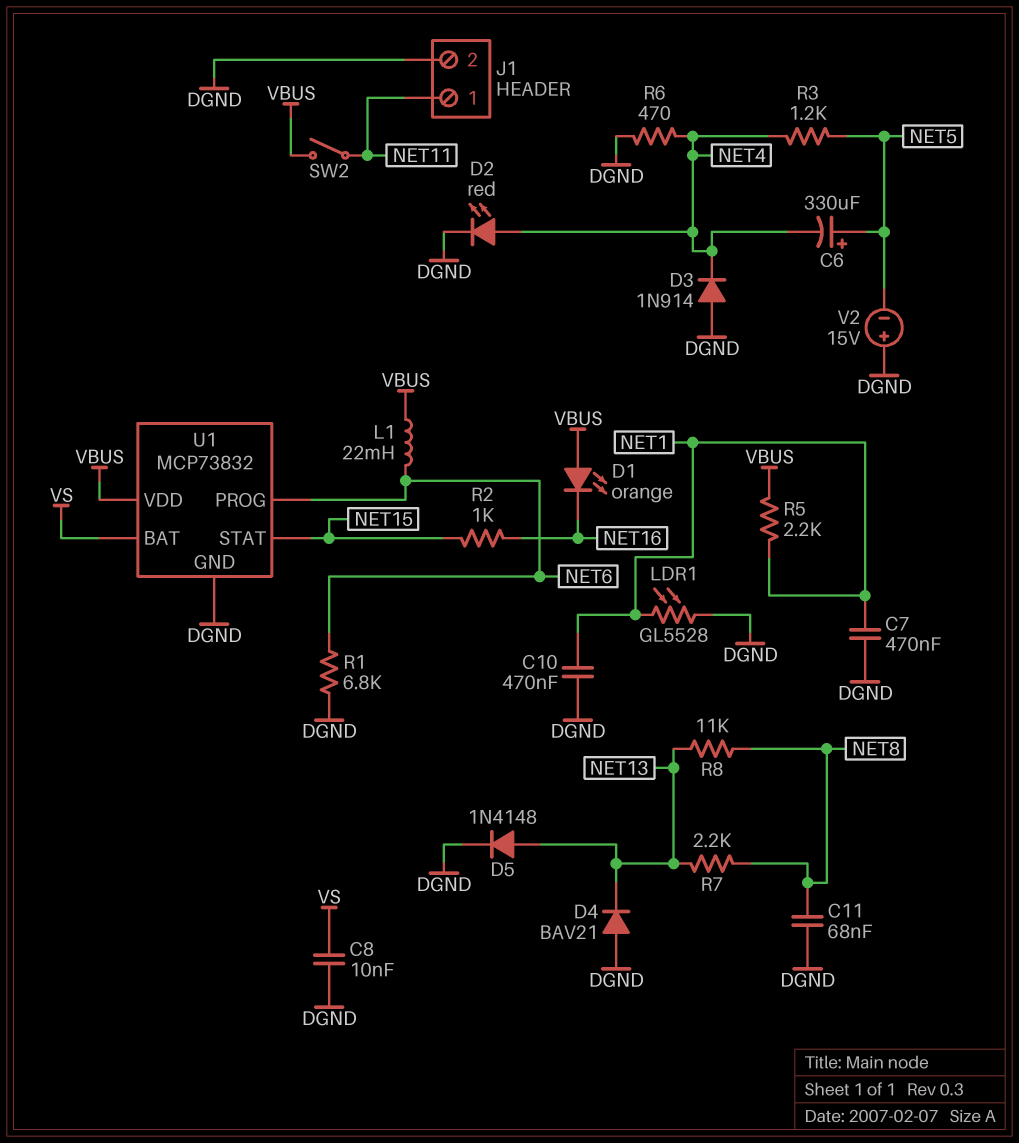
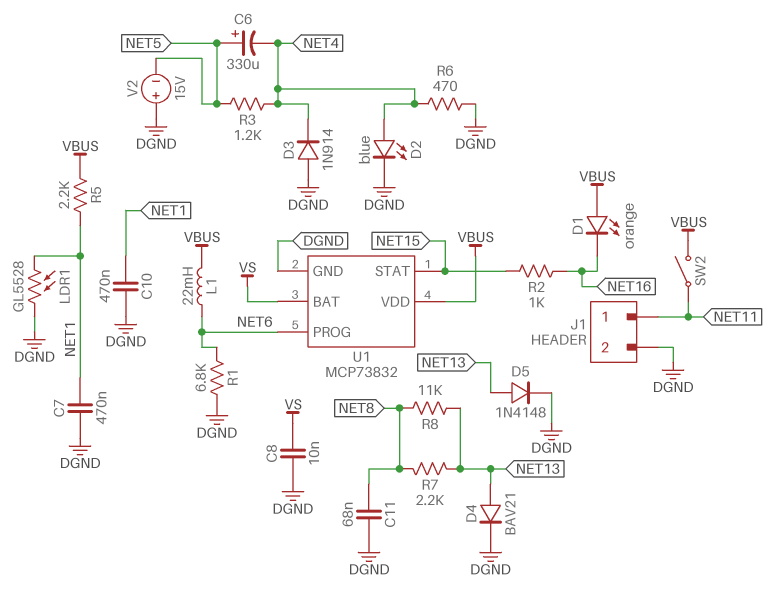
D2: LED red (A NET4, K DGND) -> LED blue (A NET4, K DGND)
D4: diode BAV21 (A DGND, K NET13) -> diode BAV21 (A NET13, K DGND)

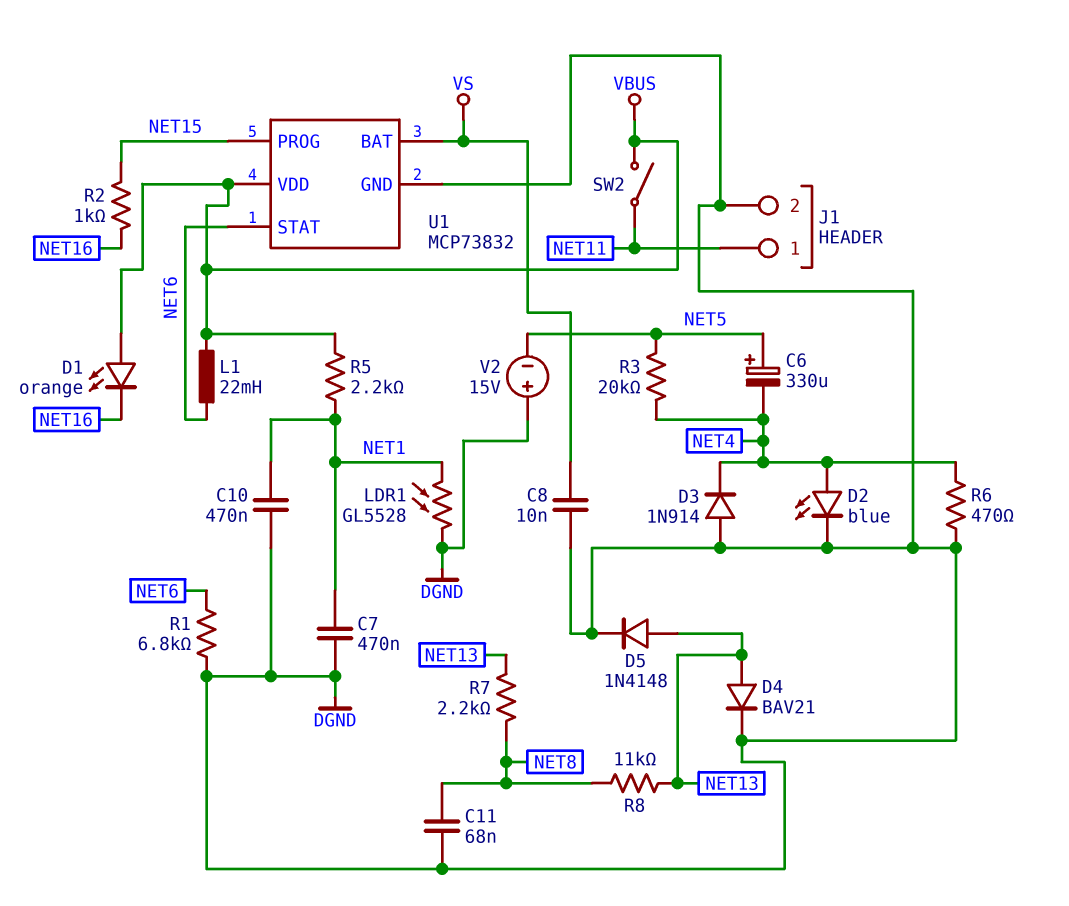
R3: 1.2k (NET4, NET5) -> 20k (NET4, NET5)
U1 pin PROG: NET6 -> NET15
U1 pin STAT: NET15 -> NET6

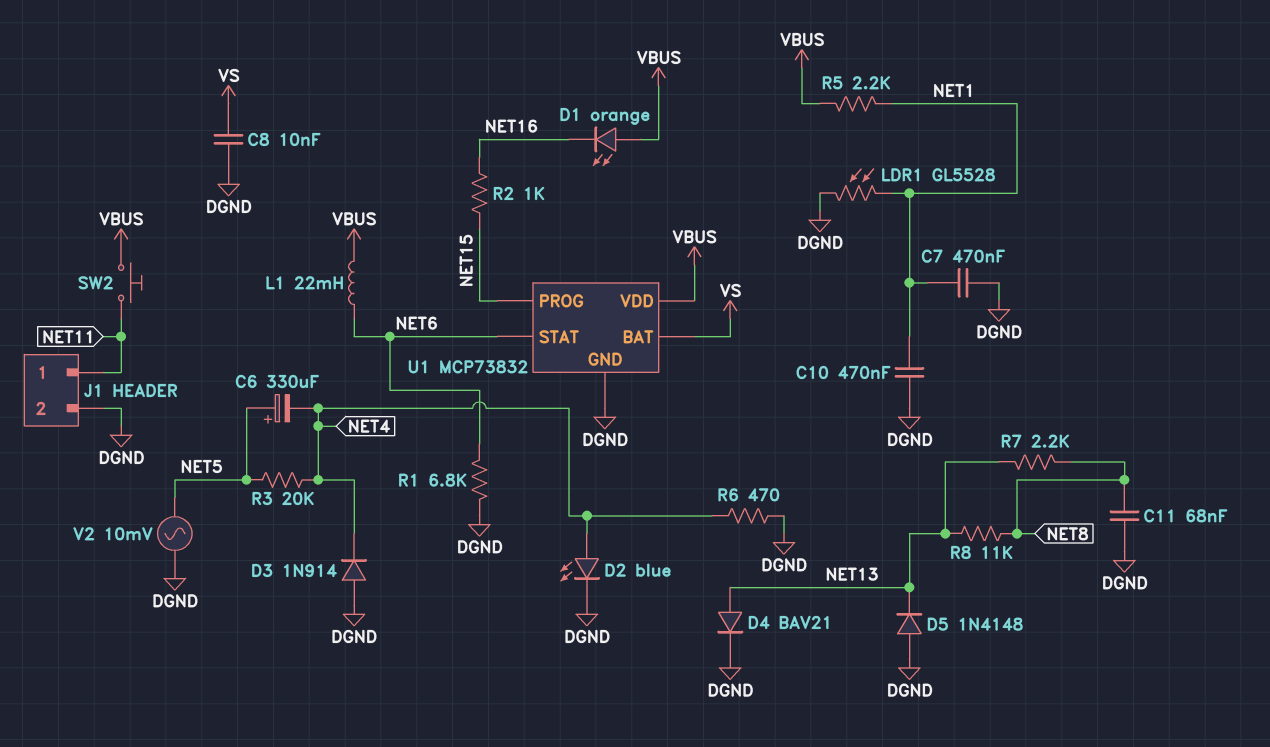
D5: diode 1N4148 (A NET13, K DGND) -> diode 1N4148 (A DGND, K NET13)
SW2: switch (NET11, VBUS) -> button (NET11, VBUS)
V2: 15V (plus DGND, minus NET5) -> AC 10mV (DGND, NET5)

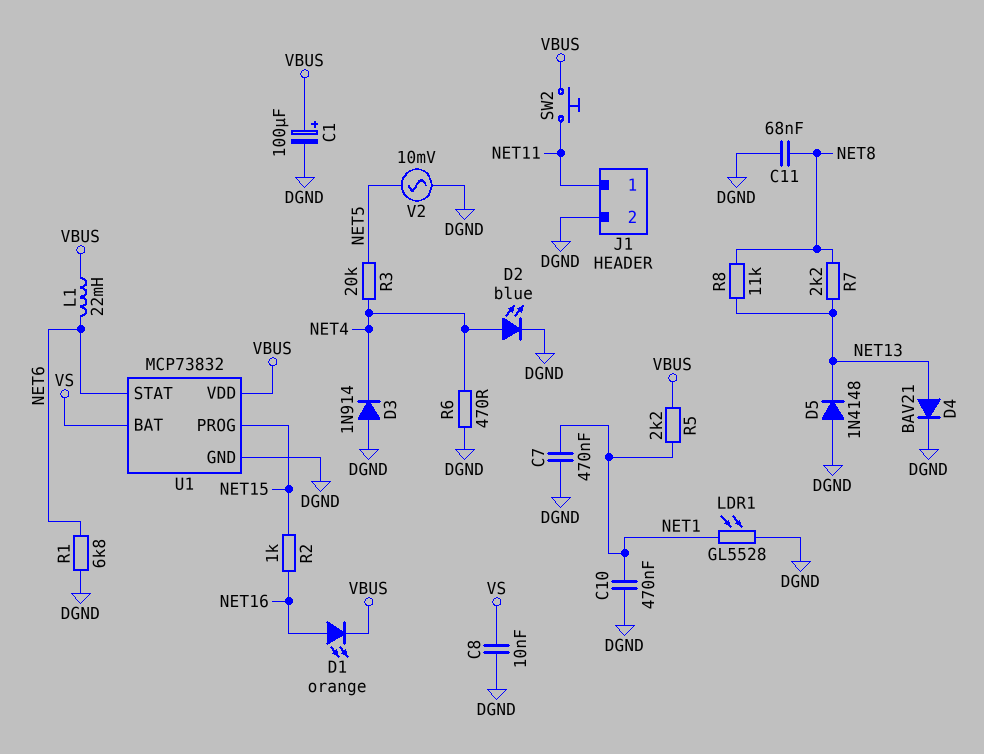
C1: none -> 100uF (plus VBUS, minus DGND)
C6: 330uF (plus NET5, minus NET4) -> none
D1: LED orange (A VBUS, K NET16) -> LED orange (A NET16, K VBUS)

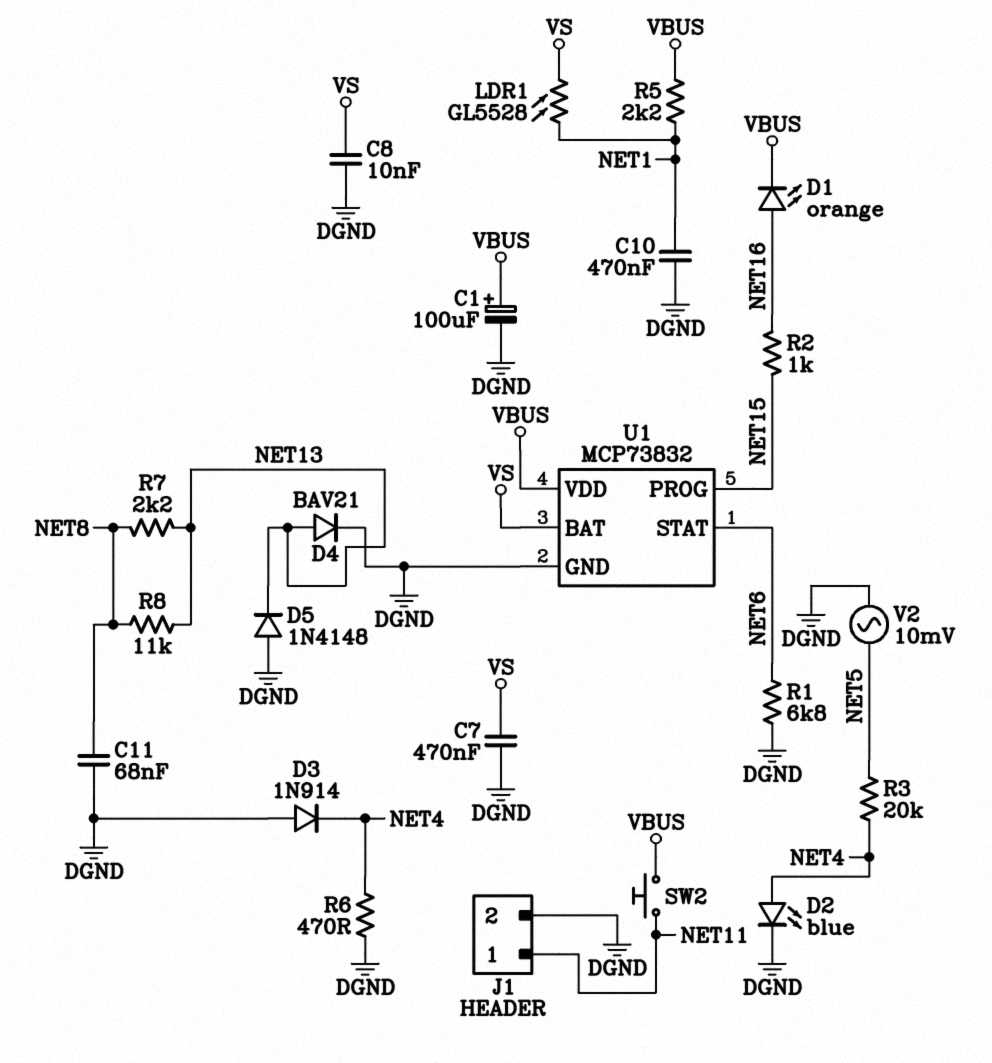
C7: 470nF (DGND, NET1) -> 470nF (DGND, VS)
L1: 22mH (NET6, VBUS) -> none
LDR1: GL5528 (DGND, NET1) -> GL5528 (NET1, VS)

